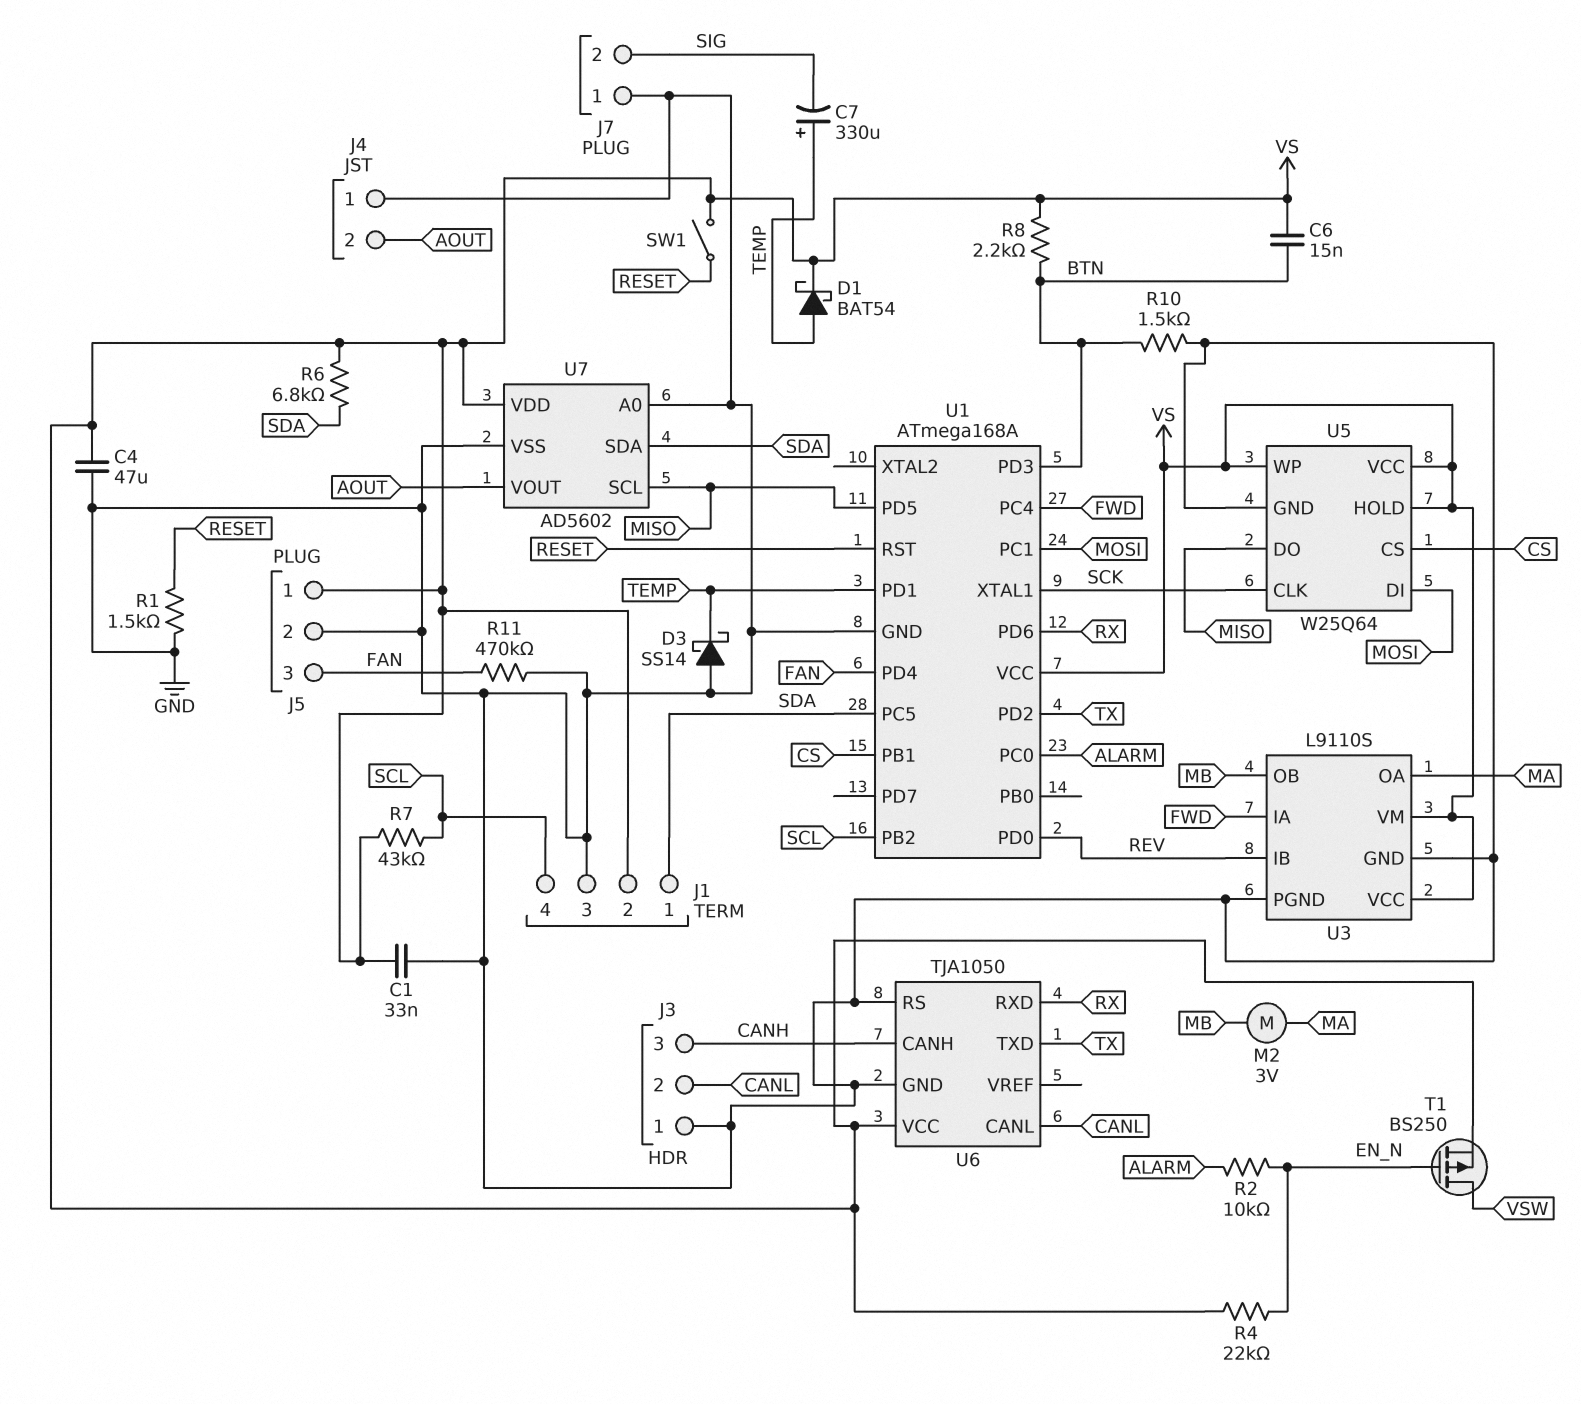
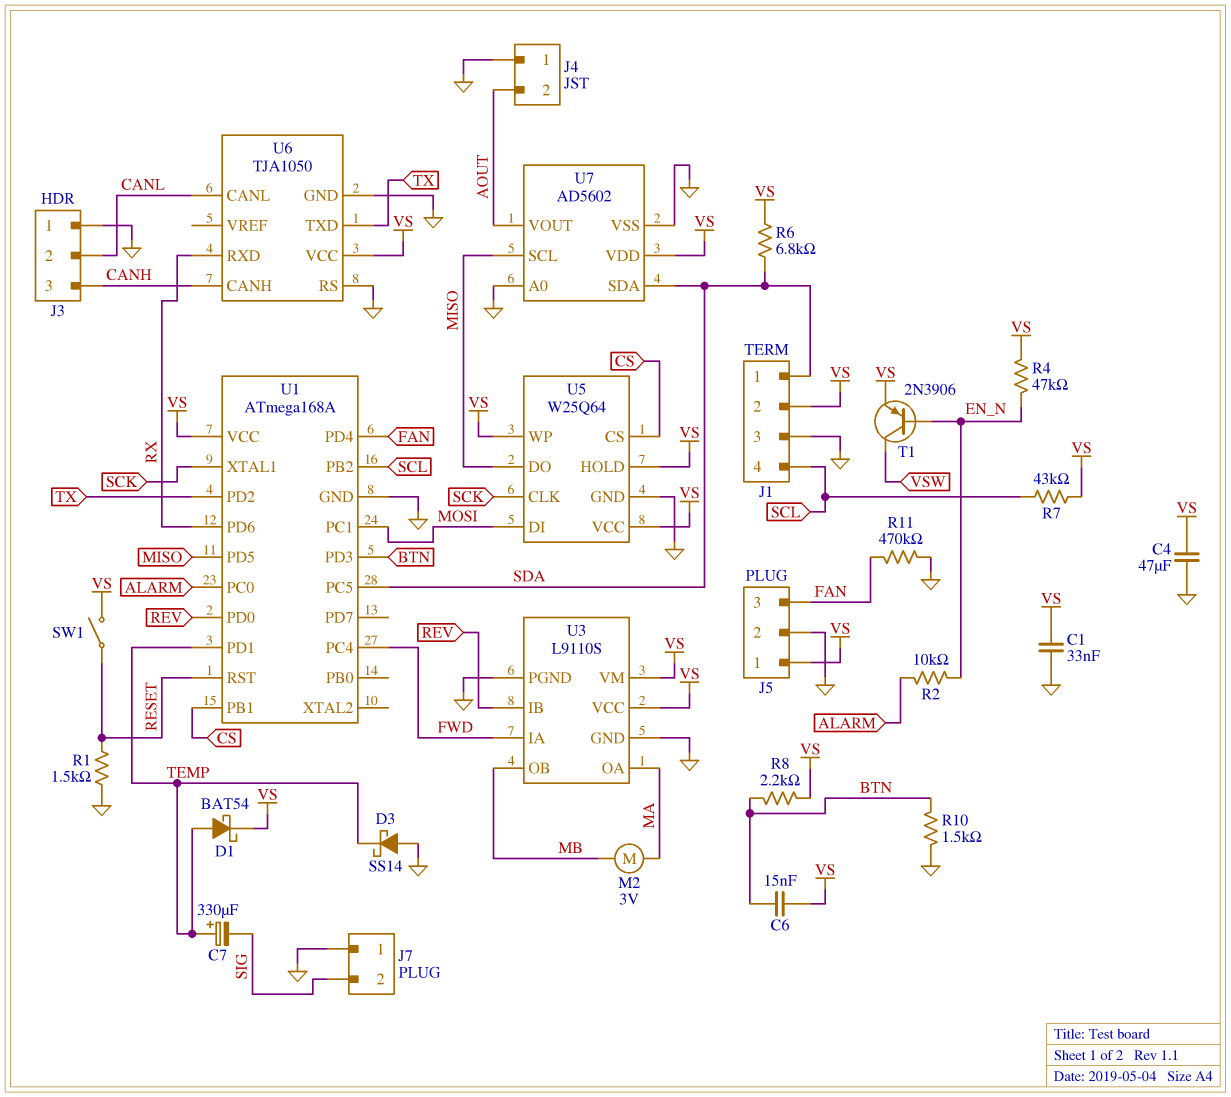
R4: 22k (EN_N, VS) -> 47k (EN_N, VS)
T1: PMOS BS250 (G EN_N, D VSW, S VS) -> PNP 2N3906 (B EN_N, C VSW, E VS)

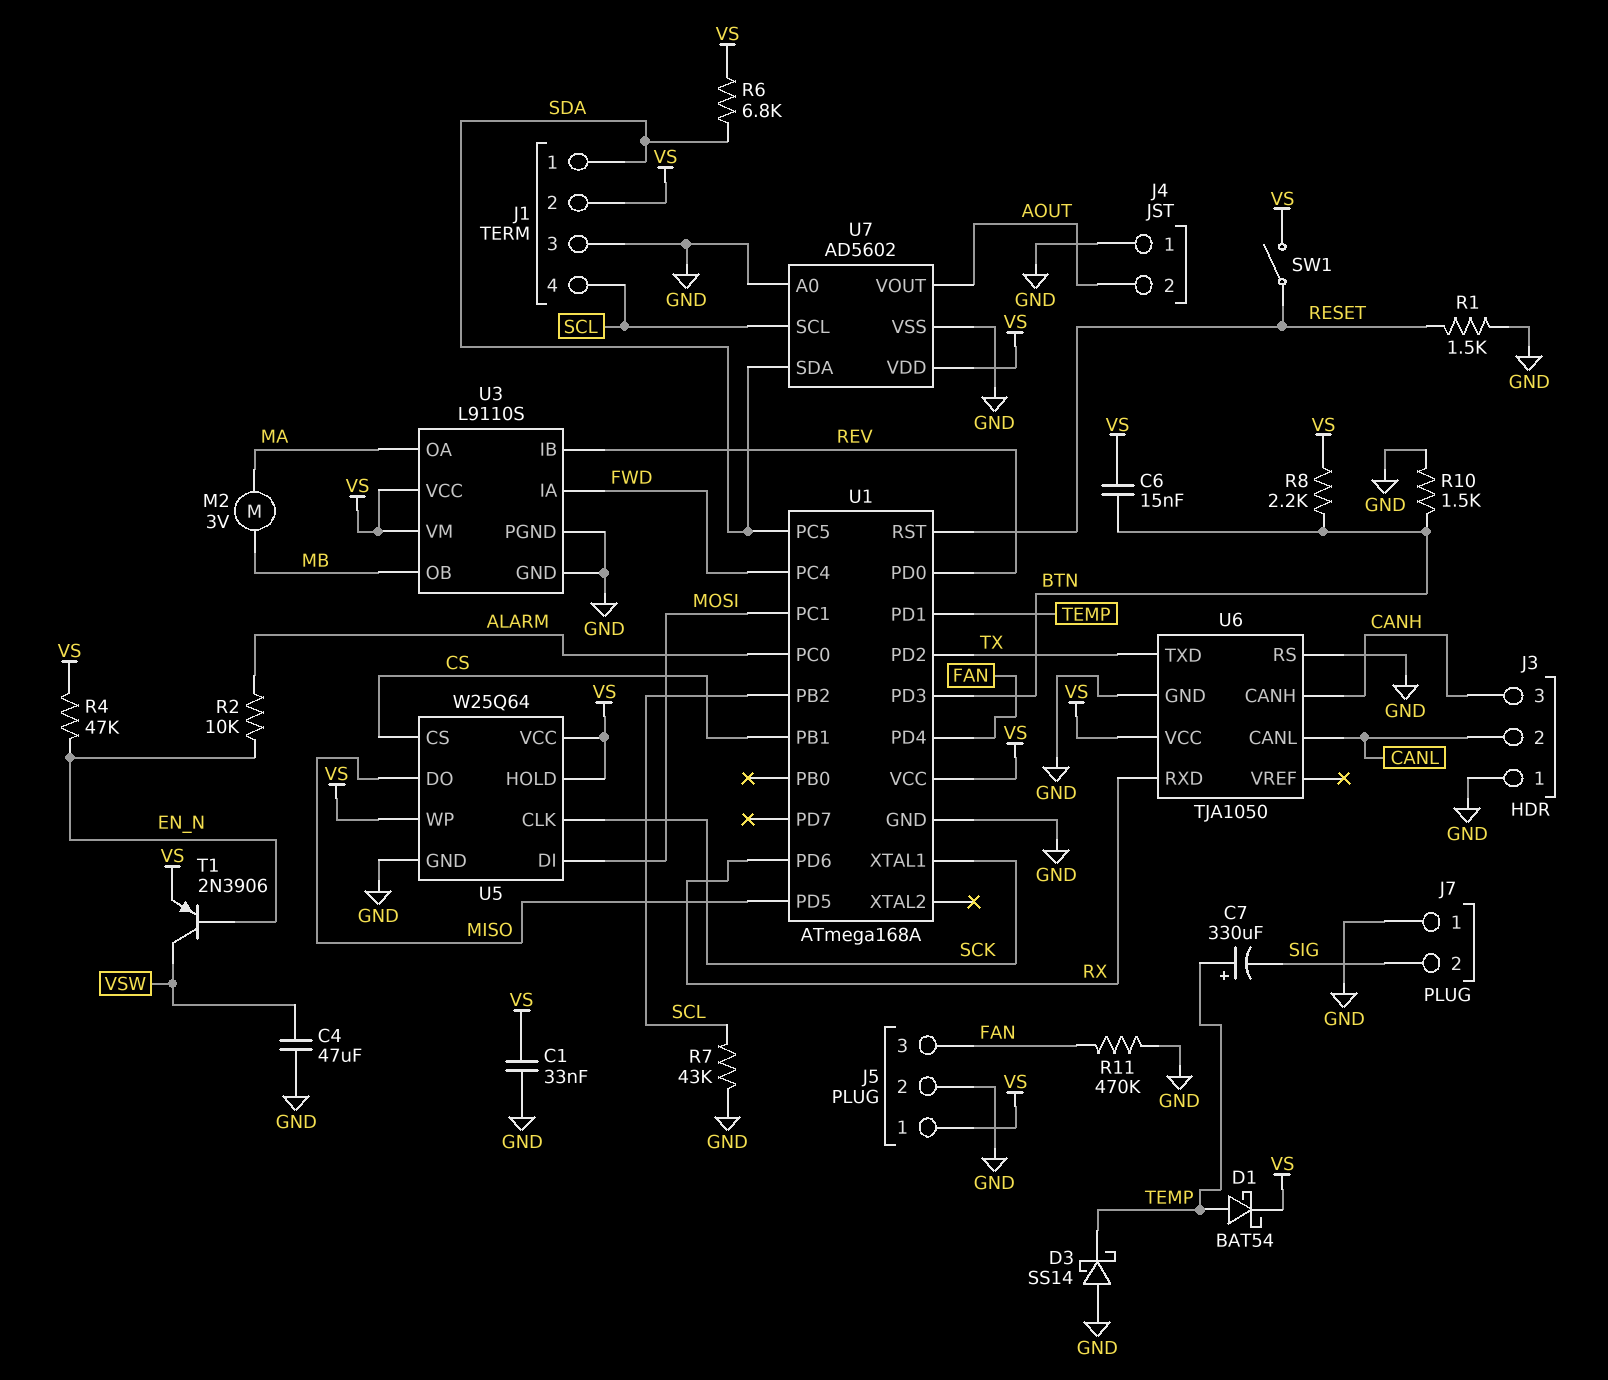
C4: 47uF (GND, VS) -> 47uF (GND, VSW)
R7: 43k (SCL, VS) -> 43k (GND, SCL)
U7 pin SCL: MISO -> SCL

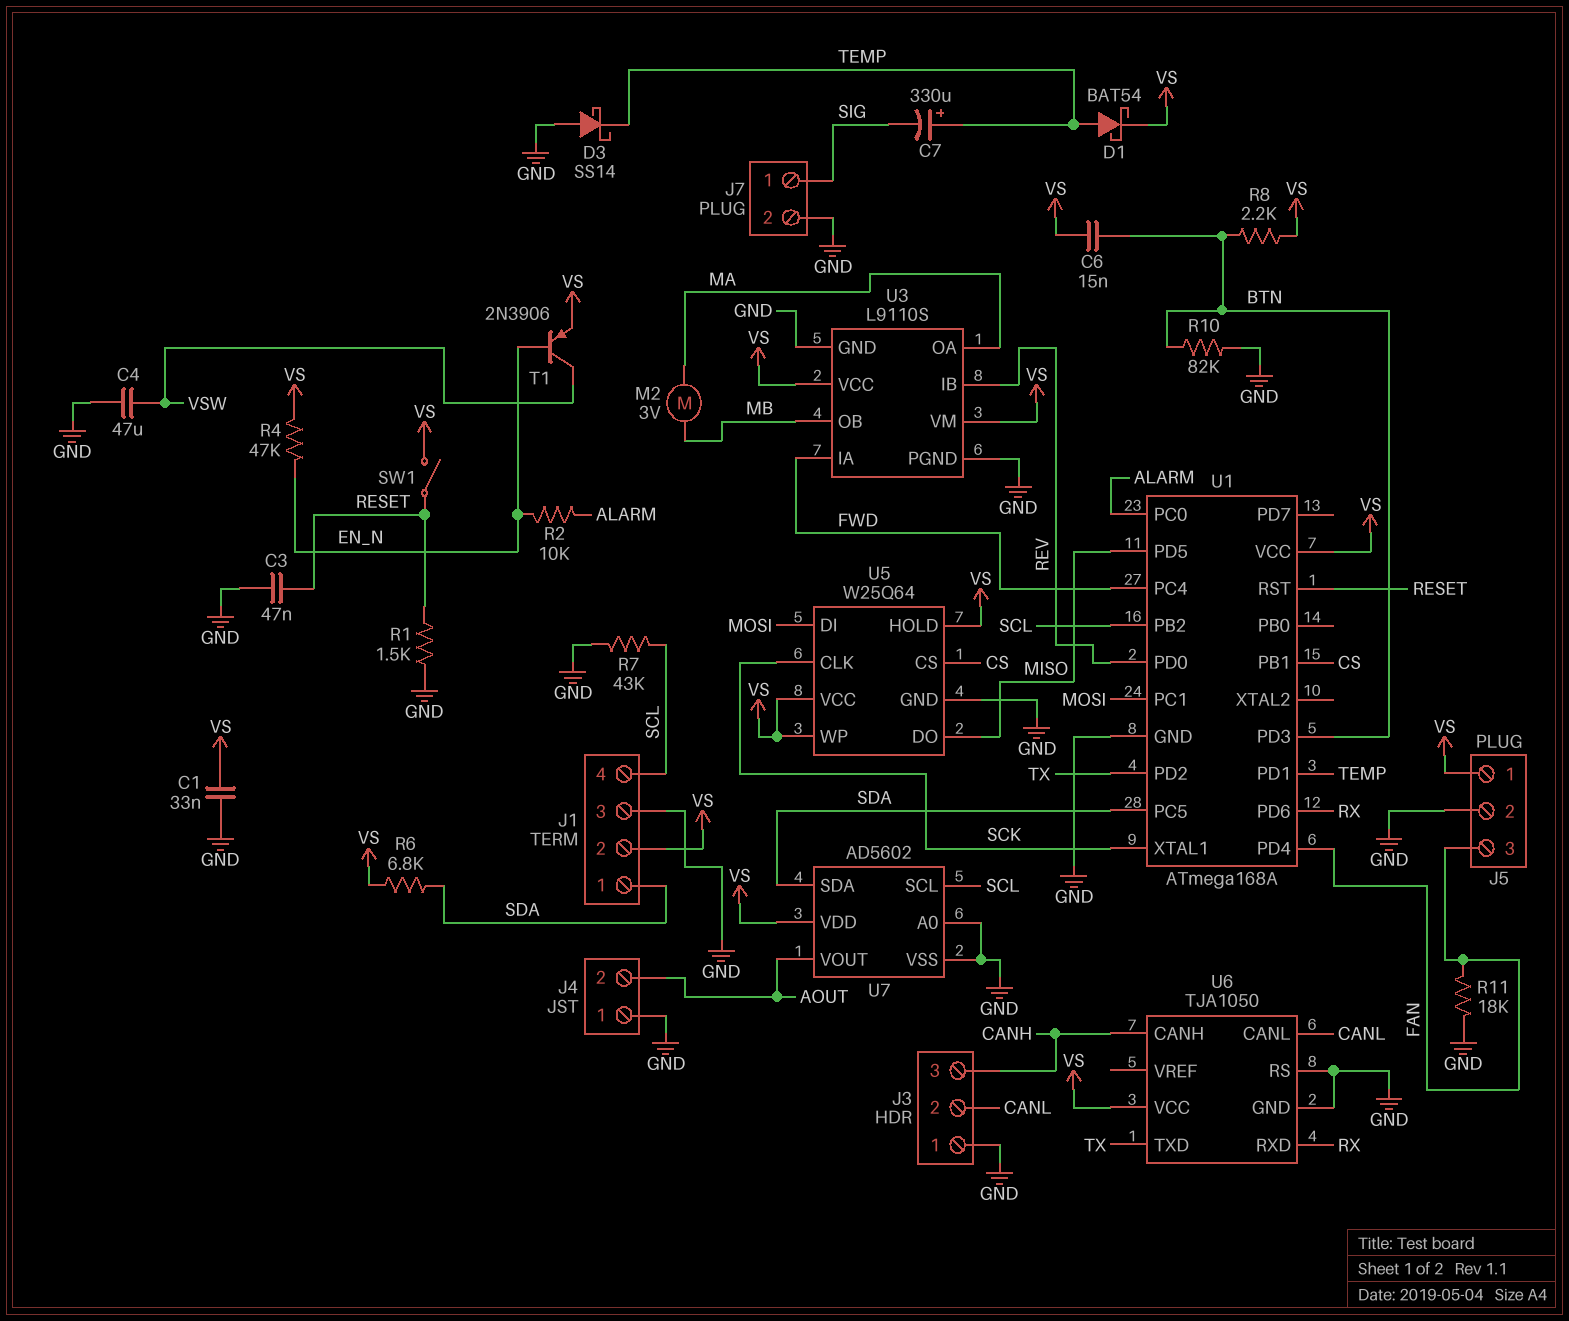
C3: none -> 47nF (GND, RESET)
J7 pin 1: GND -> SIG
J7 pin 2: SIG -> GND
R10: 1.5k (BTN, GND) -> 82k (BTN, GND)
R11: 470k (FAN, GND) -> 18k (FAN, GND)

